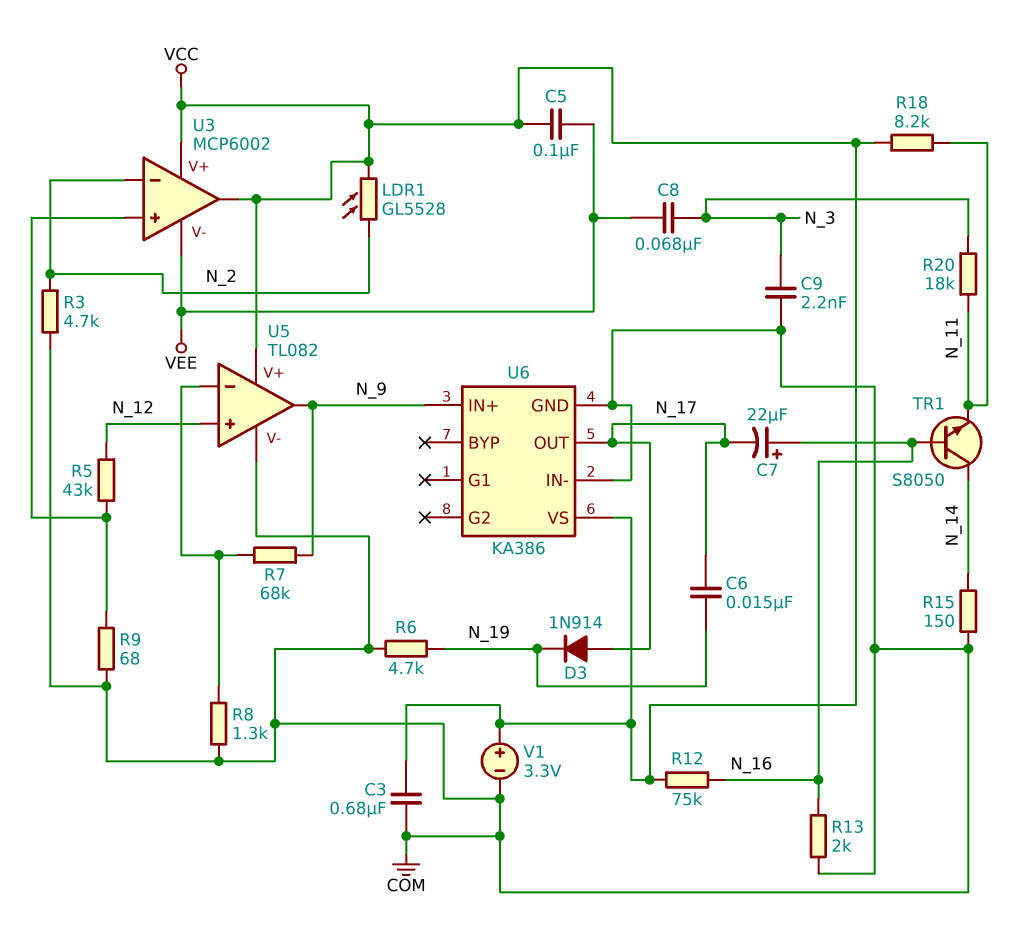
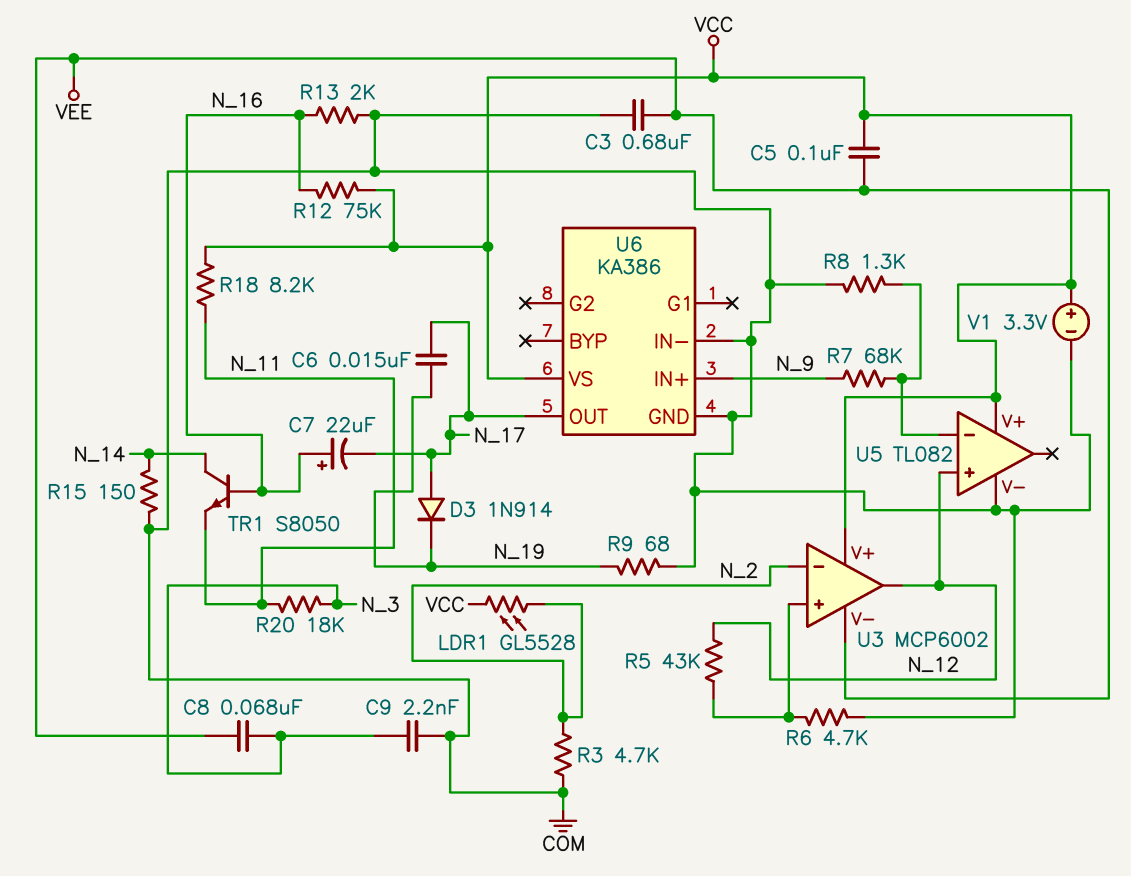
C3: 680nF (COM, VCC) -> 680nF (COM, VEE)
R6: 4.7k (COM, N_19) -> 4.7k (COM, U3/in+)
R9: 68 (COM, U3/in+) -> 68 (COM, N_19)
U3 pin out: VCC -> N_12
U5 pin out: N_9 -> none

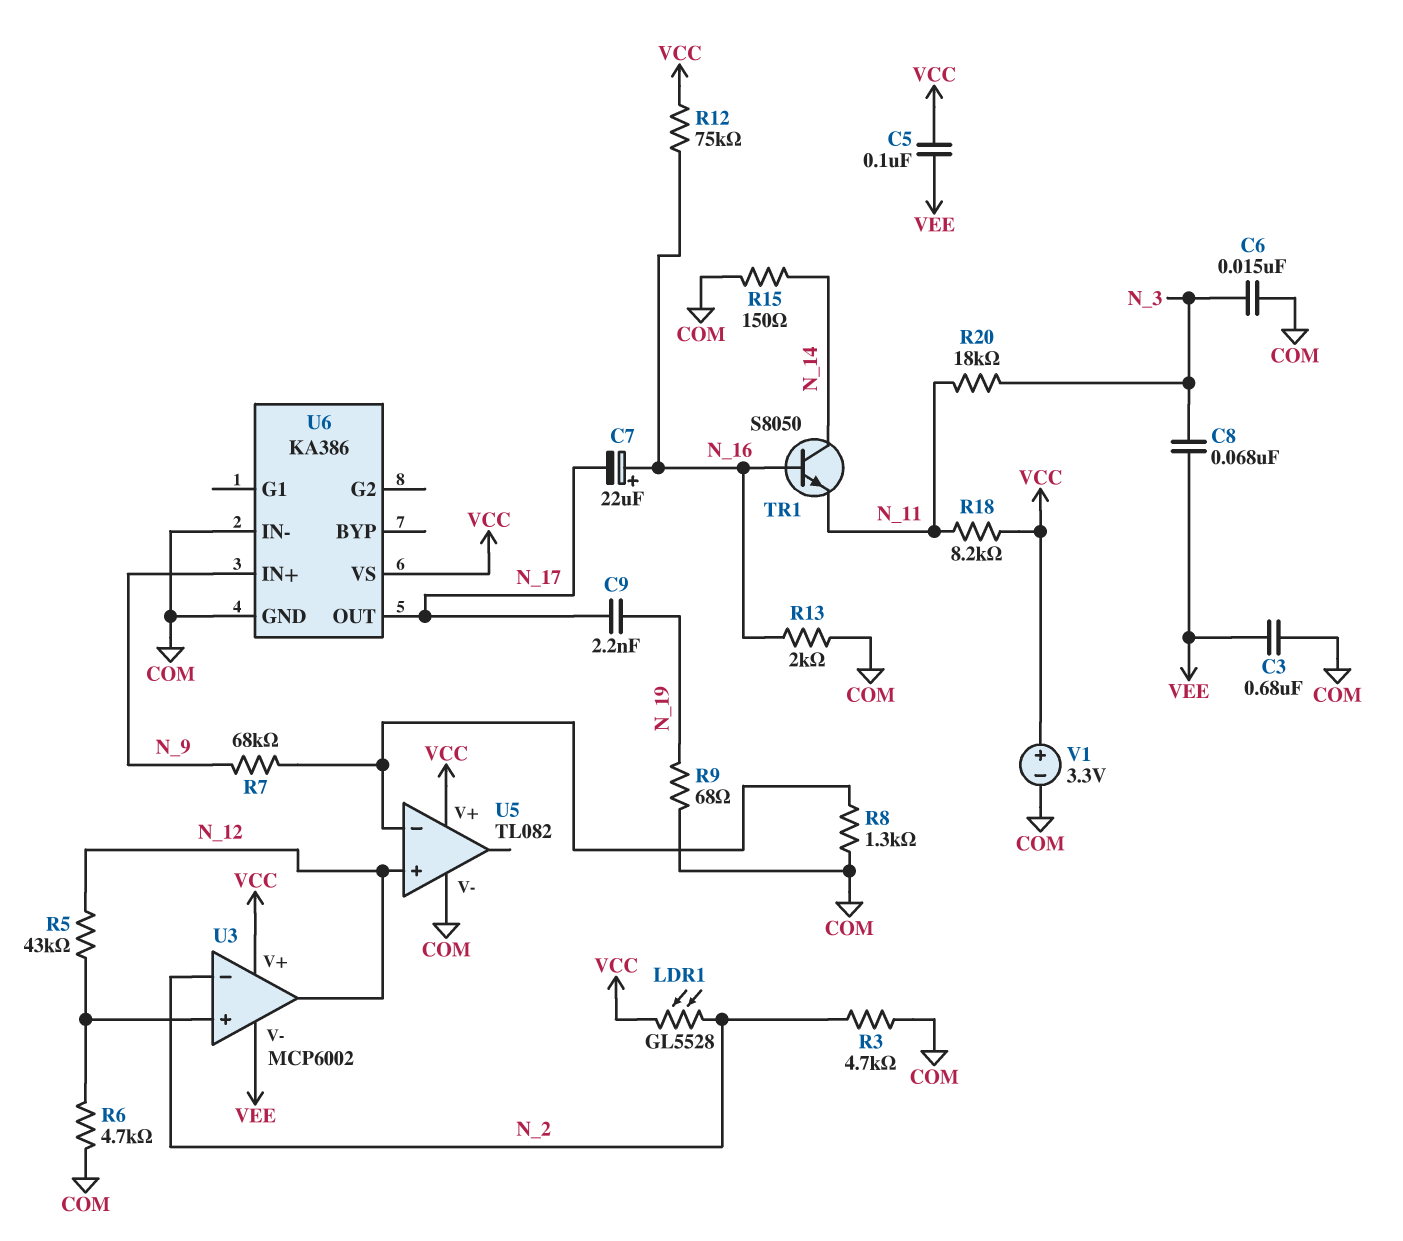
C6: 15nF (N_17, N_19) -> 15nF (COM, N_3)
C9: 2.2nF (COM, N_3) -> 2.2nF (N_17, N_19)
D3: diode 1N914 (A N_17, K N_19) -> none

